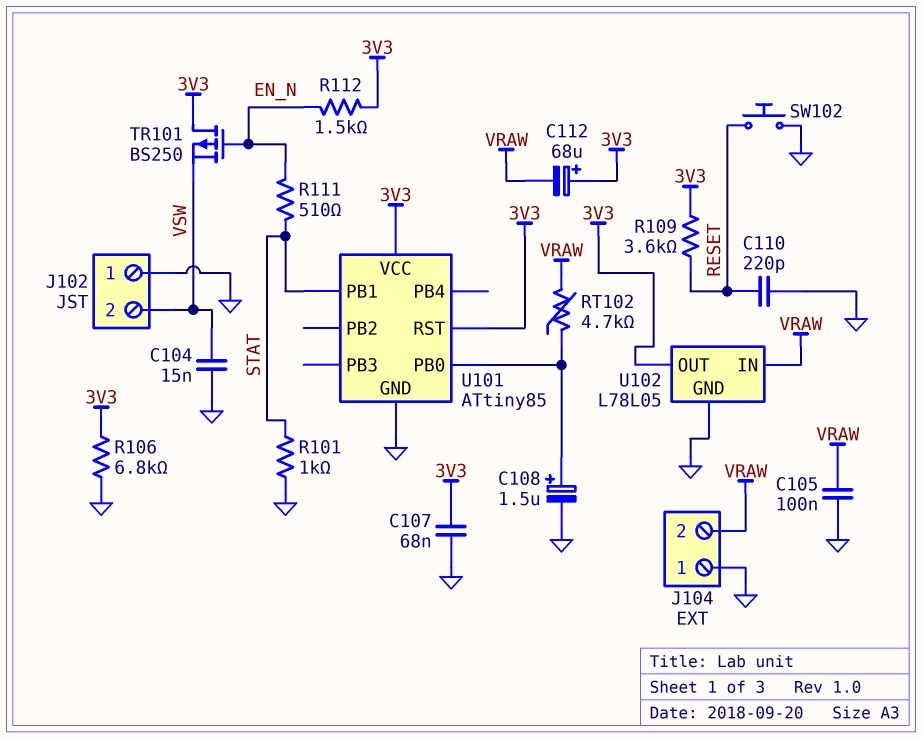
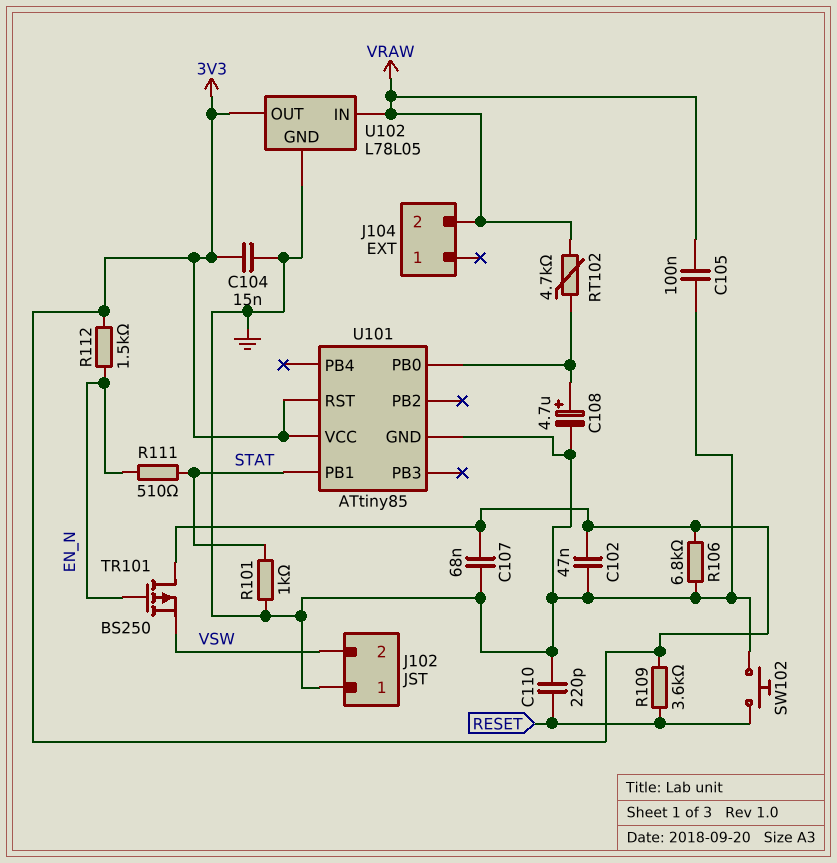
C102: none -> 47nF (3V3, GND)
C104: 15nF (GND, VSW) -> 15nF (3V3, GND)
C108: 1.5uF (plus U101/PB0, minus GND) -> 4.7uF (plus U101/PB0, minus GND)
C112: 68uF (plus 3V3, minus VRAW) -> none
J104 pin 1: GND -> none

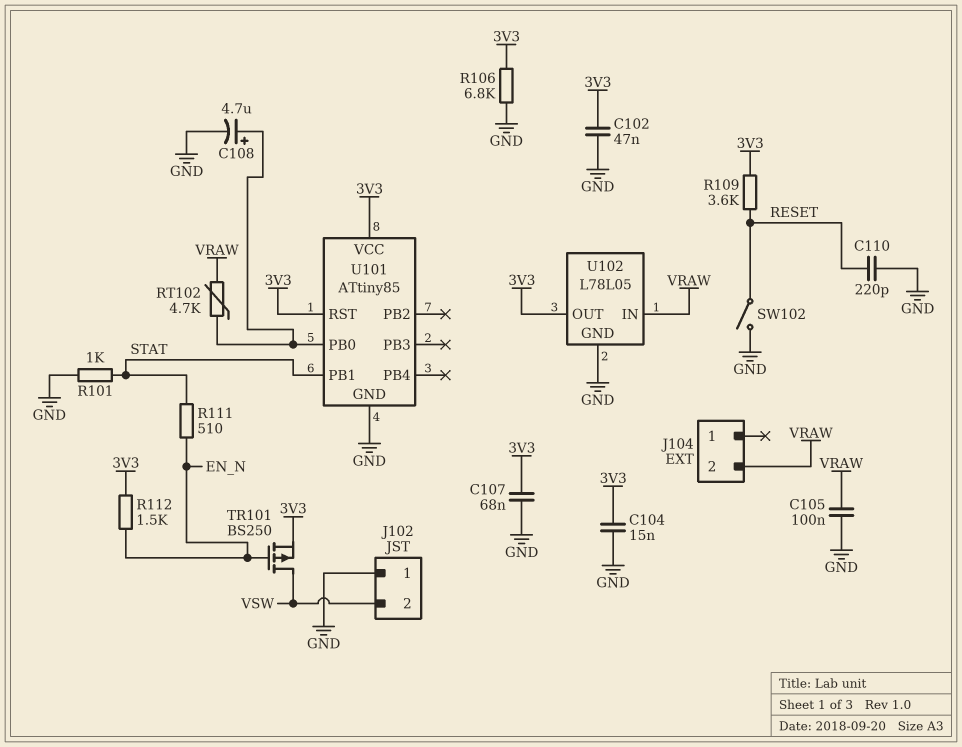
SW102: button (GND, RESET) -> switch (GND, RESET)
TR101: PMOS BS250 (G EN_N, D 3V3, S VSW) -> PMOS BS250 (G EN_N, D VSW, S 3V3)

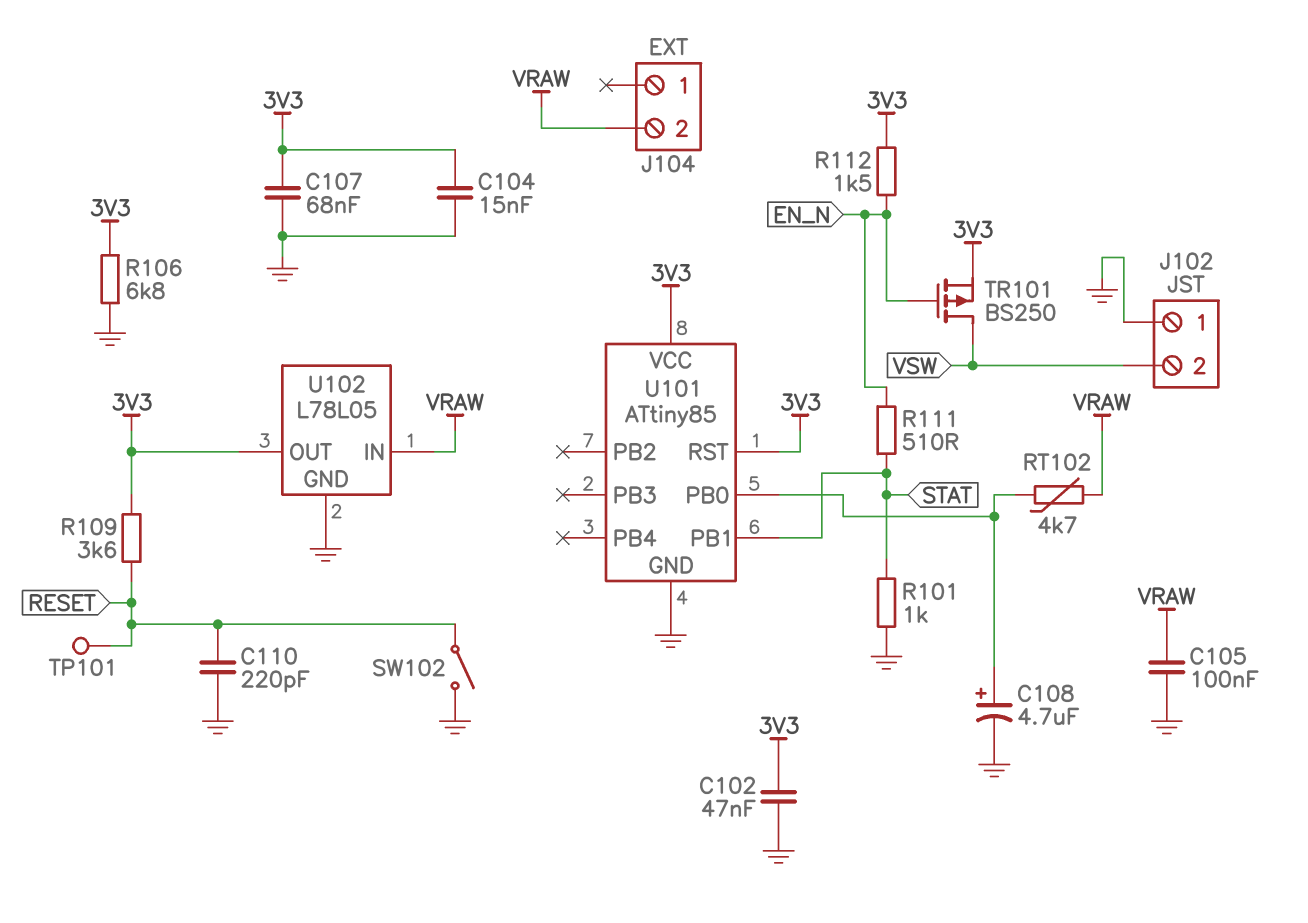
TP101: none -> test point (RESET)

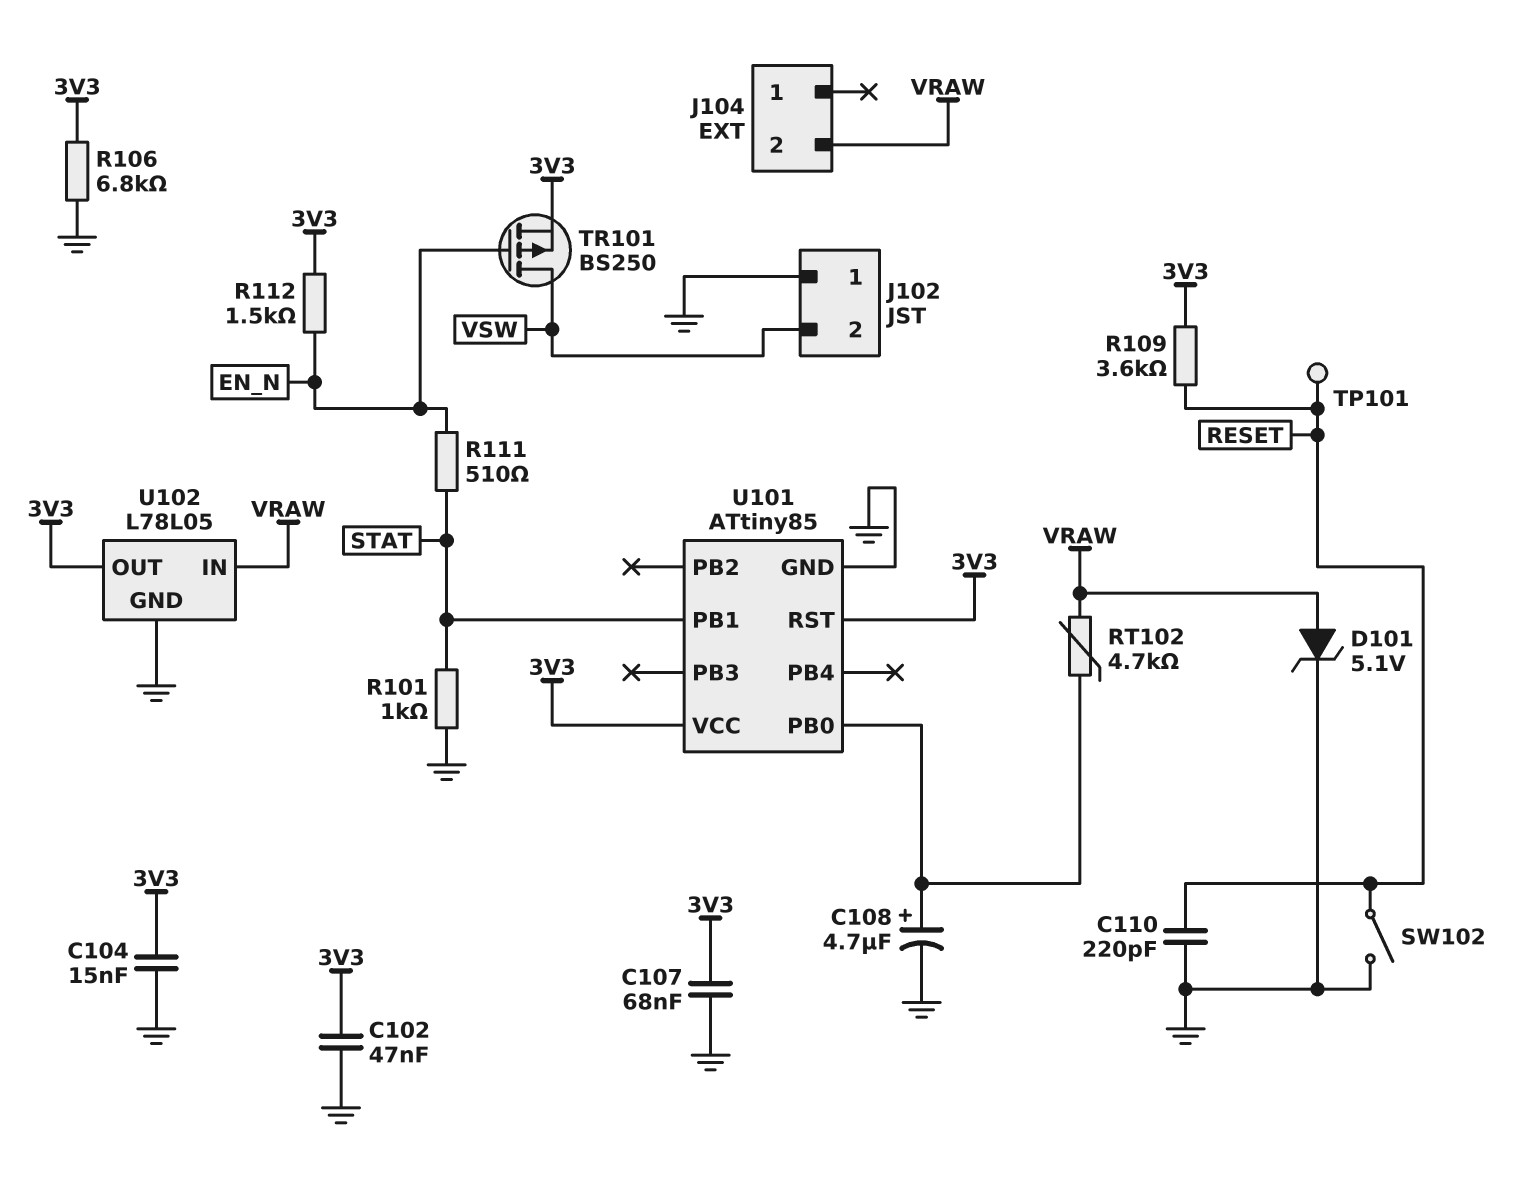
C105: 100nF (GND, VRAW) -> none
D101: none -> zener 5.1V (A VRAW, K GND)

